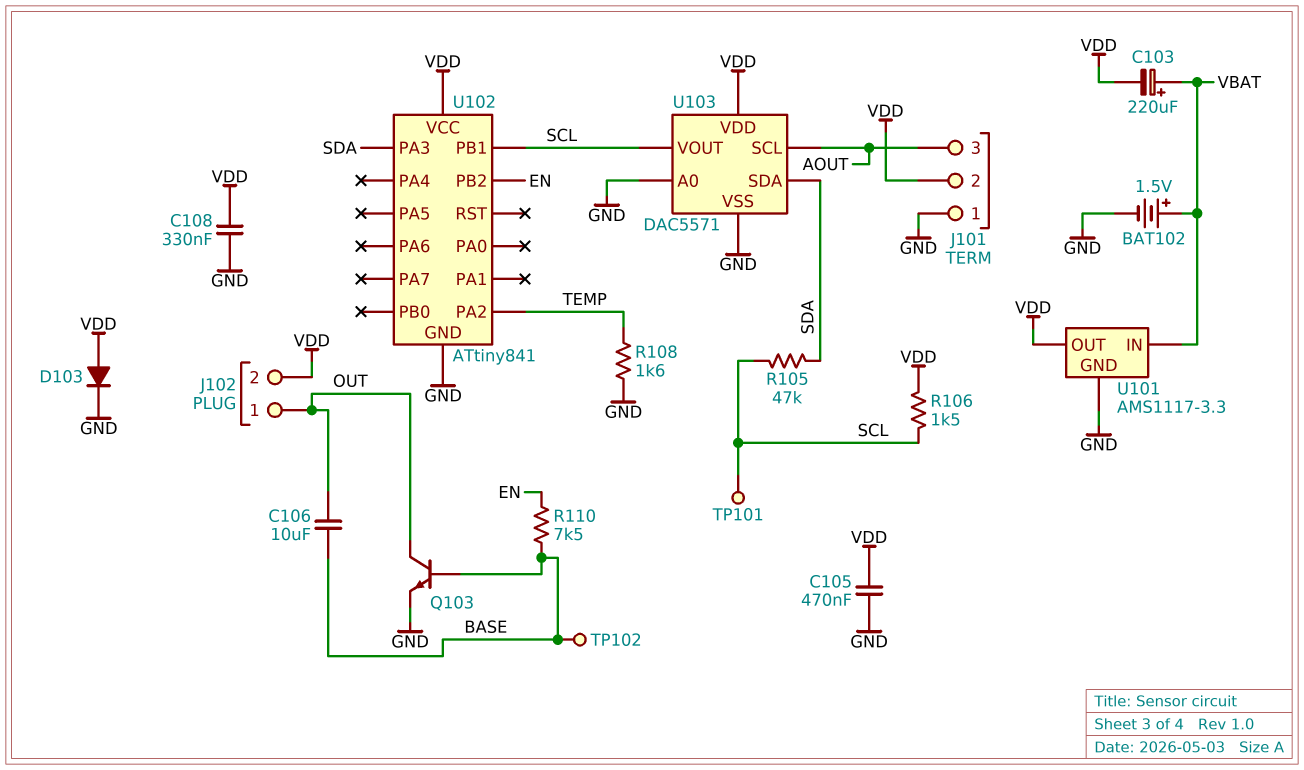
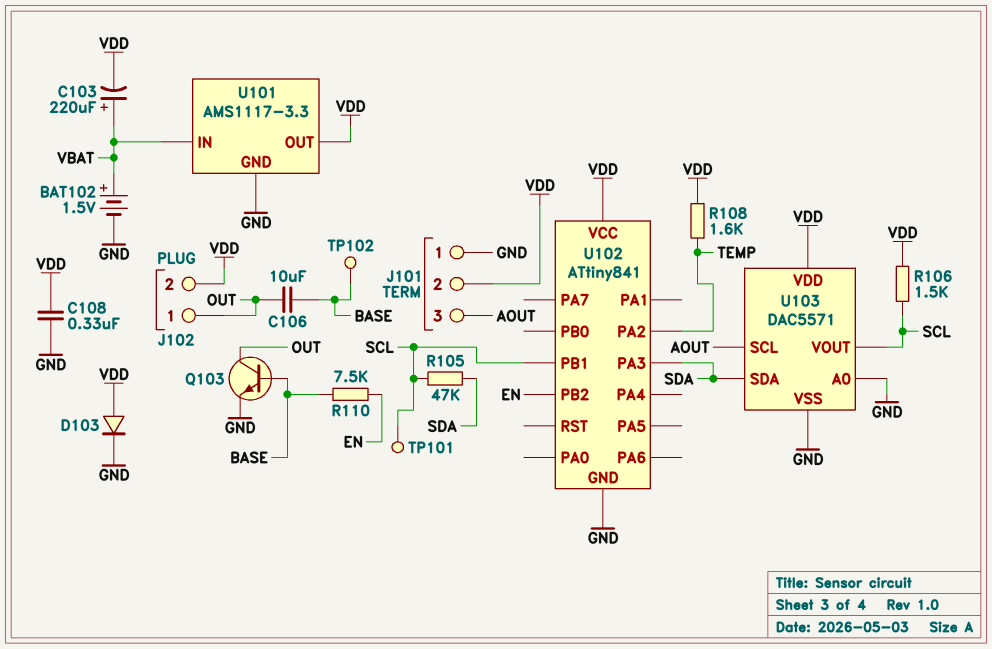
C105: 470nF (GND, VDD) -> none
R108: 1.6k (GND, TEMP) -> 1.6k (TEMP, VDD)

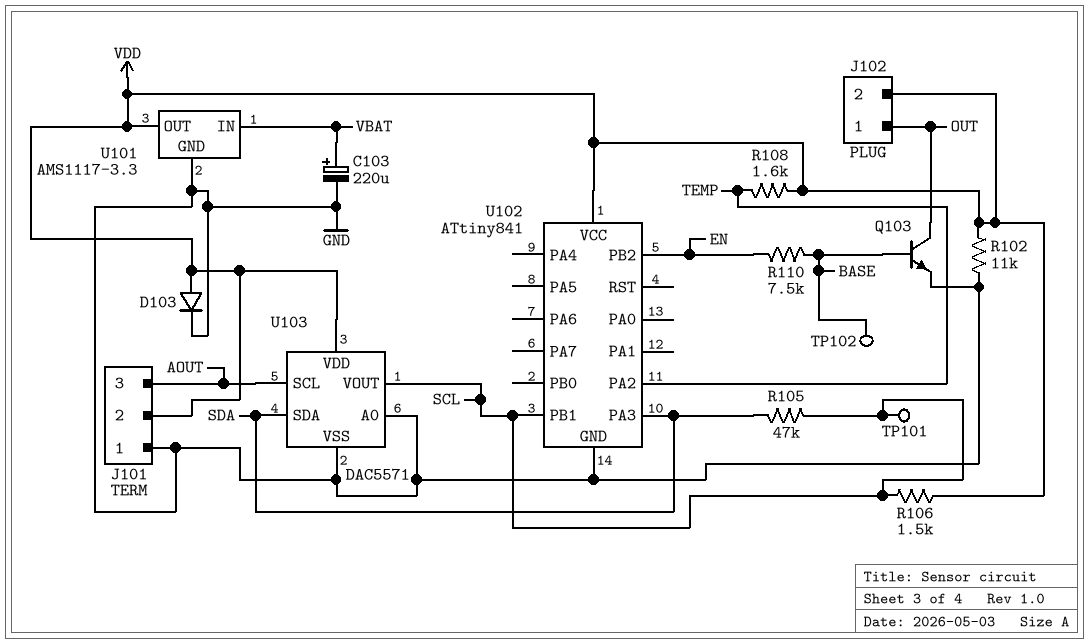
BAT102: 1.5V (plus VBAT, minus GND) -> none
C103: 220uF (plus VBAT, minus VDD) -> 220uF (plus VBAT, minus GND)
C106: 10uF (BASE, OUT) -> none
C108: 330nF (GND, VDD) -> none
R102: none -> 11k (GND, VDD)

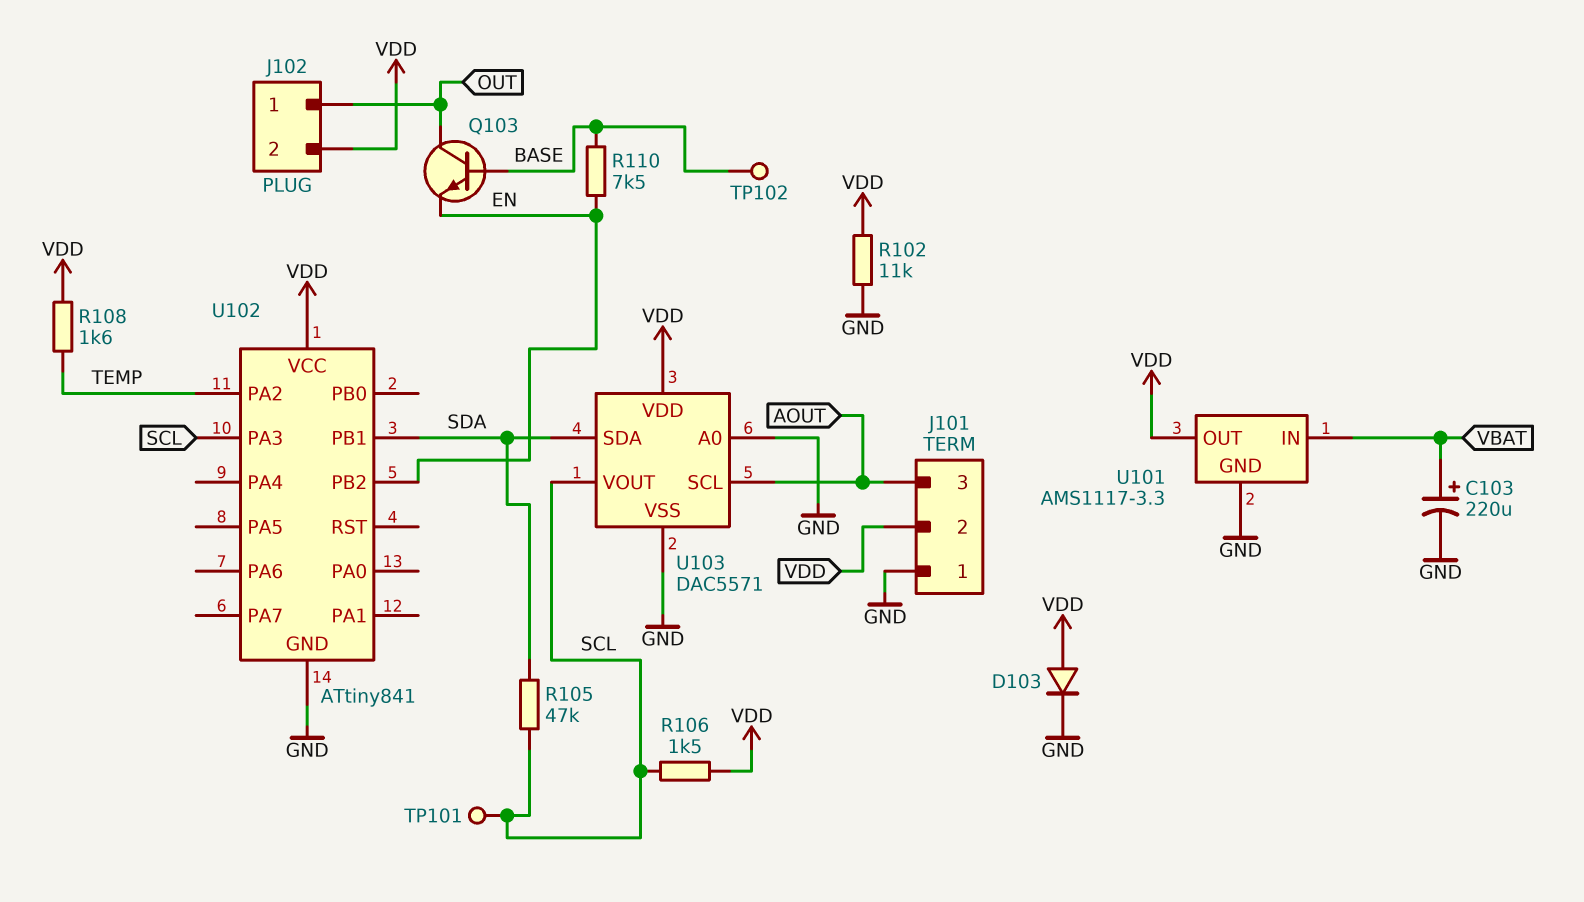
Q103: NPN (B BASE, C OUT, E GND) -> NPN (B BASE, C OUT, E EN)
U102 pin PA3: SDA -> SCL
U102 pin PB1: SCL -> SDA

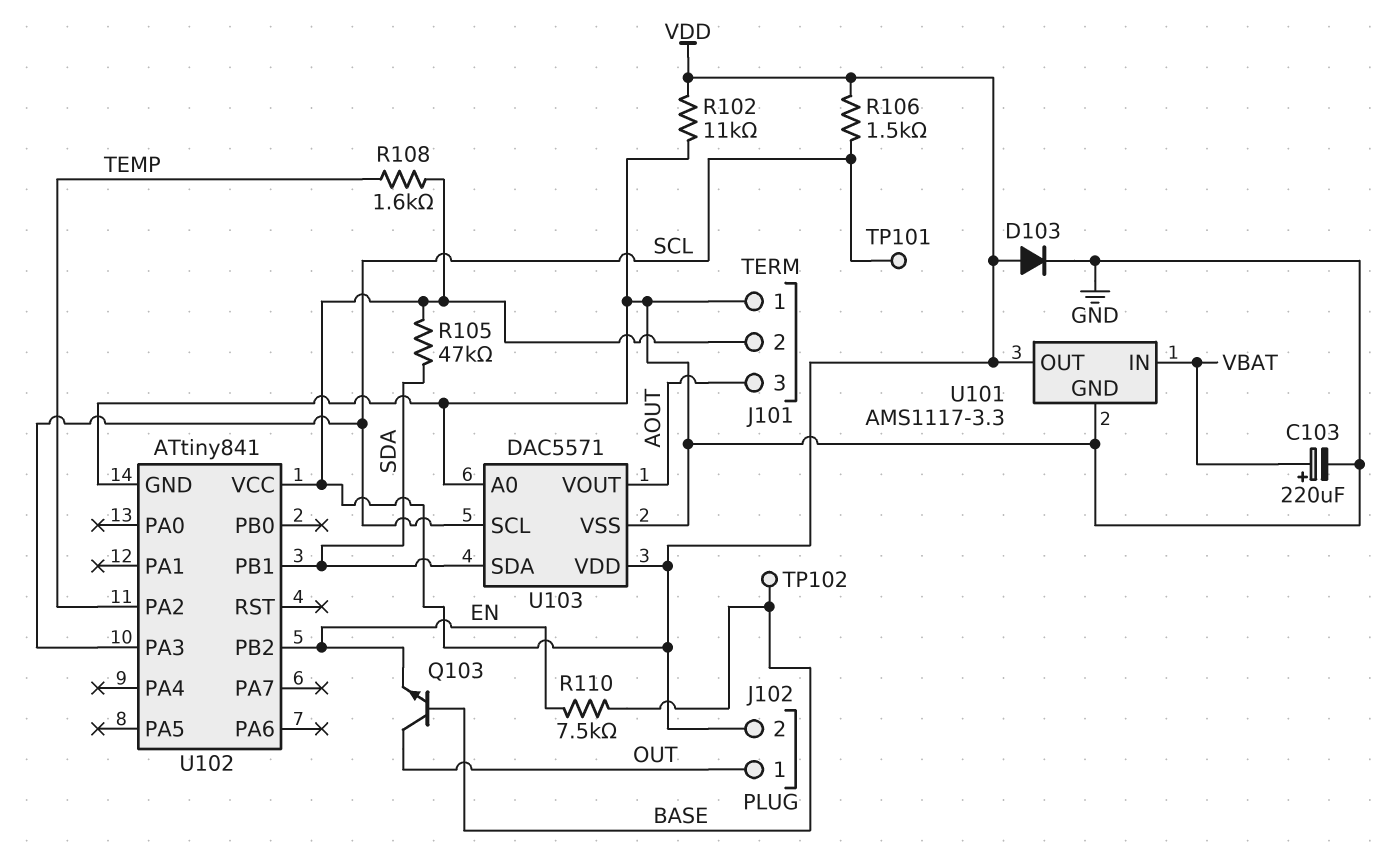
R105: 47k (SCL, SDA) -> 47k (SDA, VDD)
U103 pin SCL: AOUT -> SCL
U103 pin VOUT: SCL -> AOUT

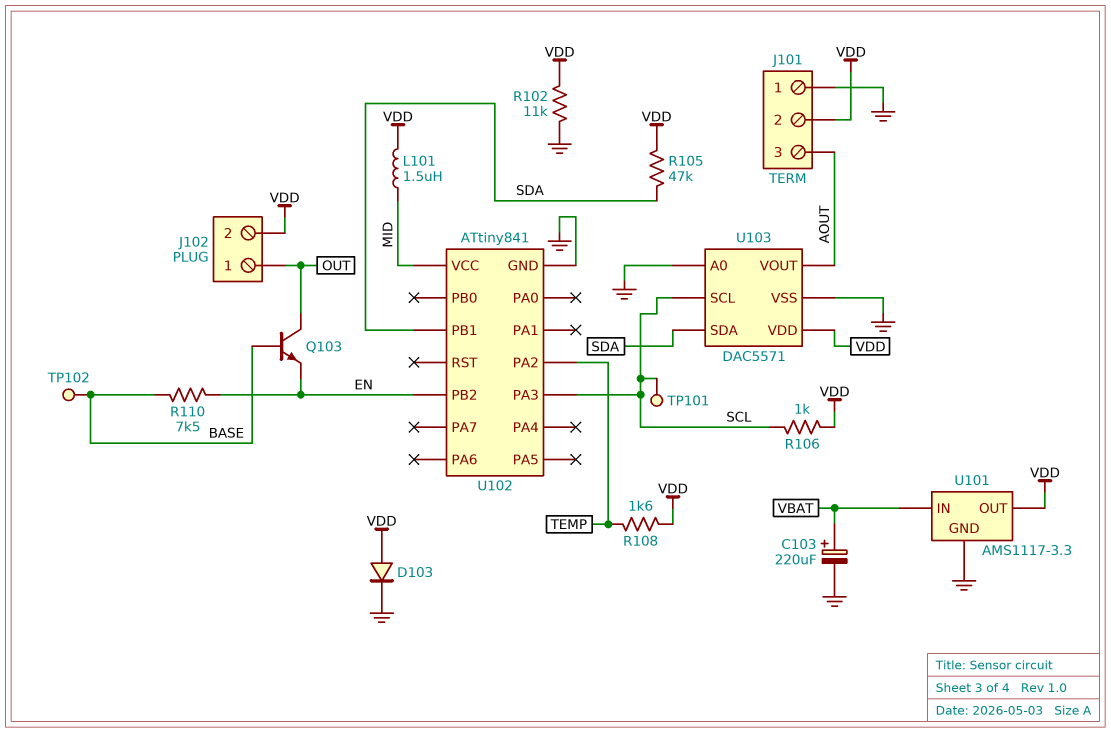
L101: none -> 1.5uH (MID, VDD)
R106: 1.5k (SCL, VDD) -> 1k (SCL, VDD)
U102 pin VCC: VDD -> MID

